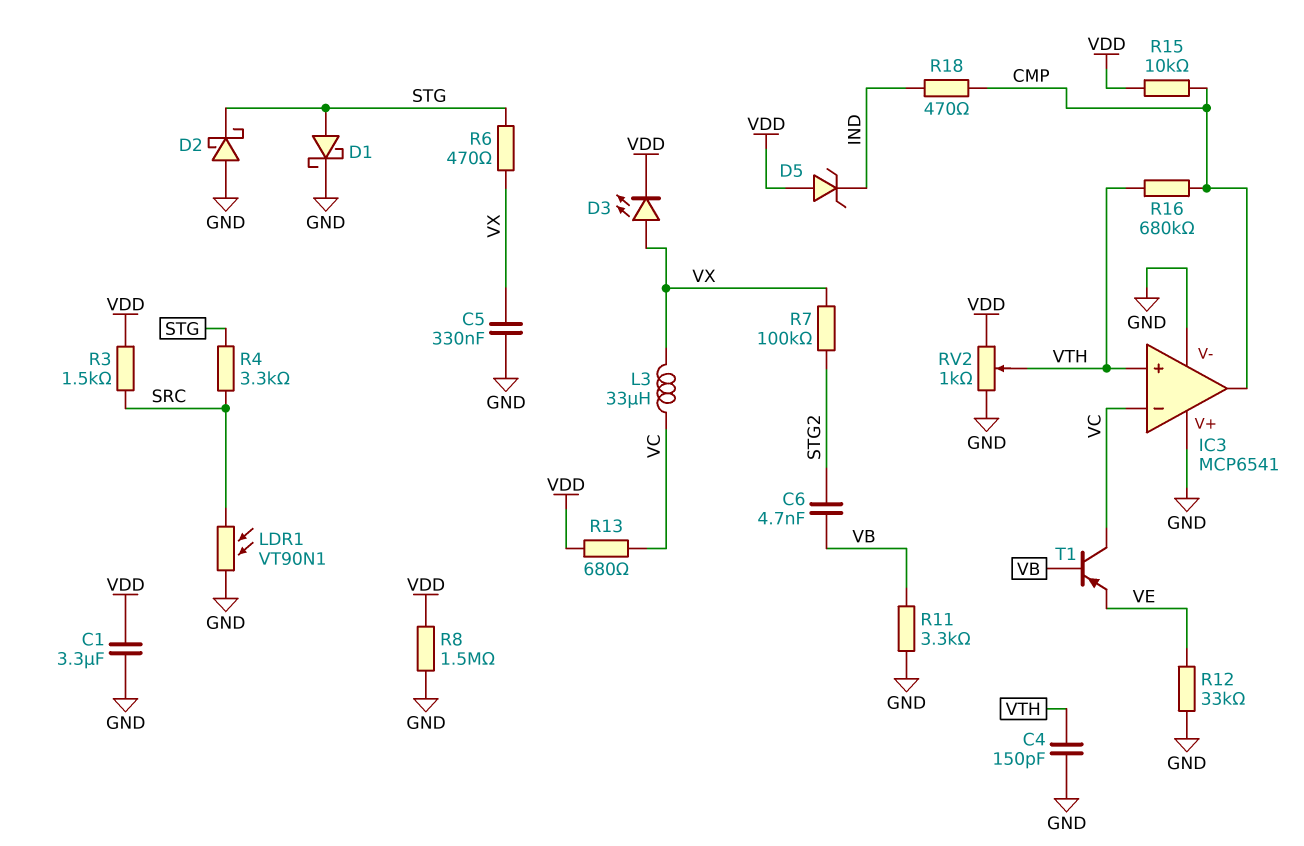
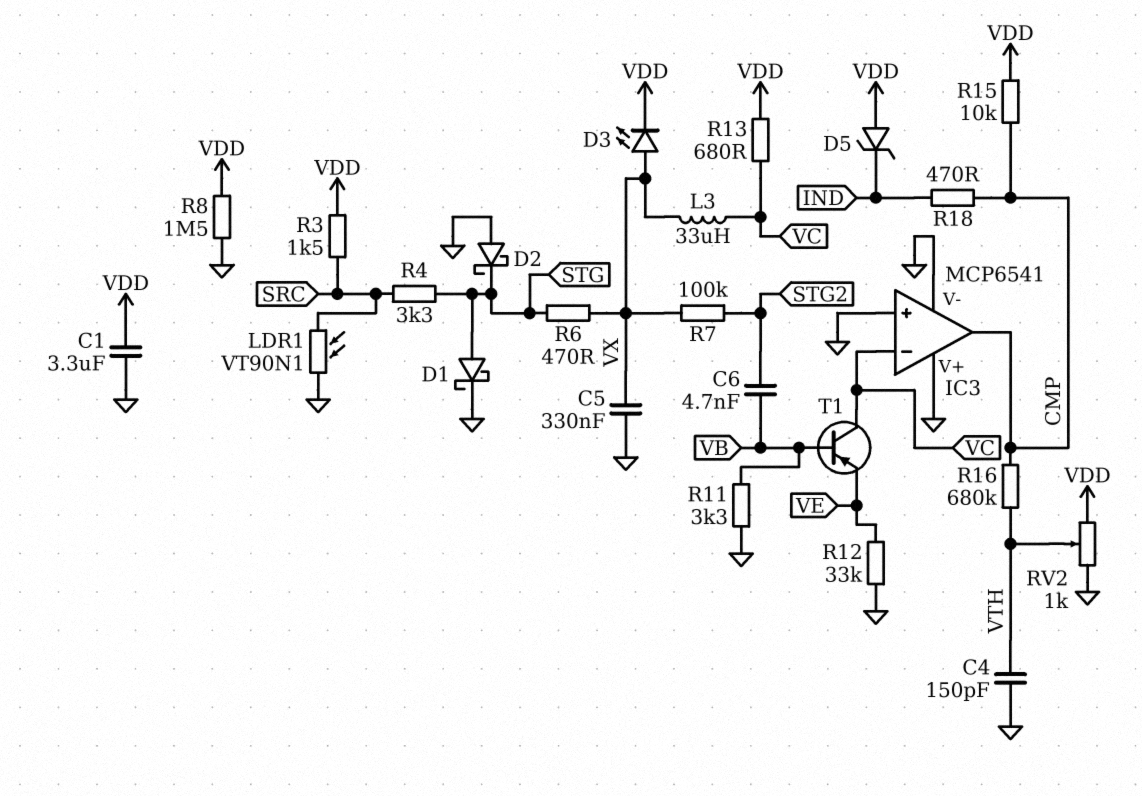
IC3 pin in+: VTH -> GND

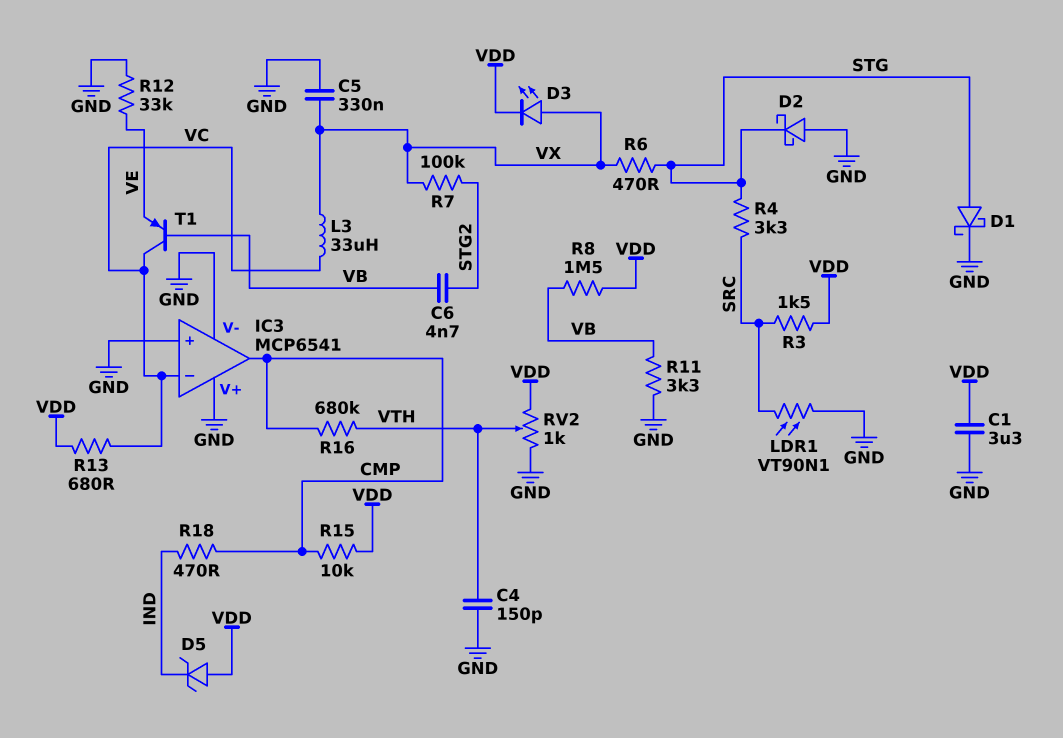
R8: 1.5M (GND, VDD) -> 1.5M (VB, VDD)

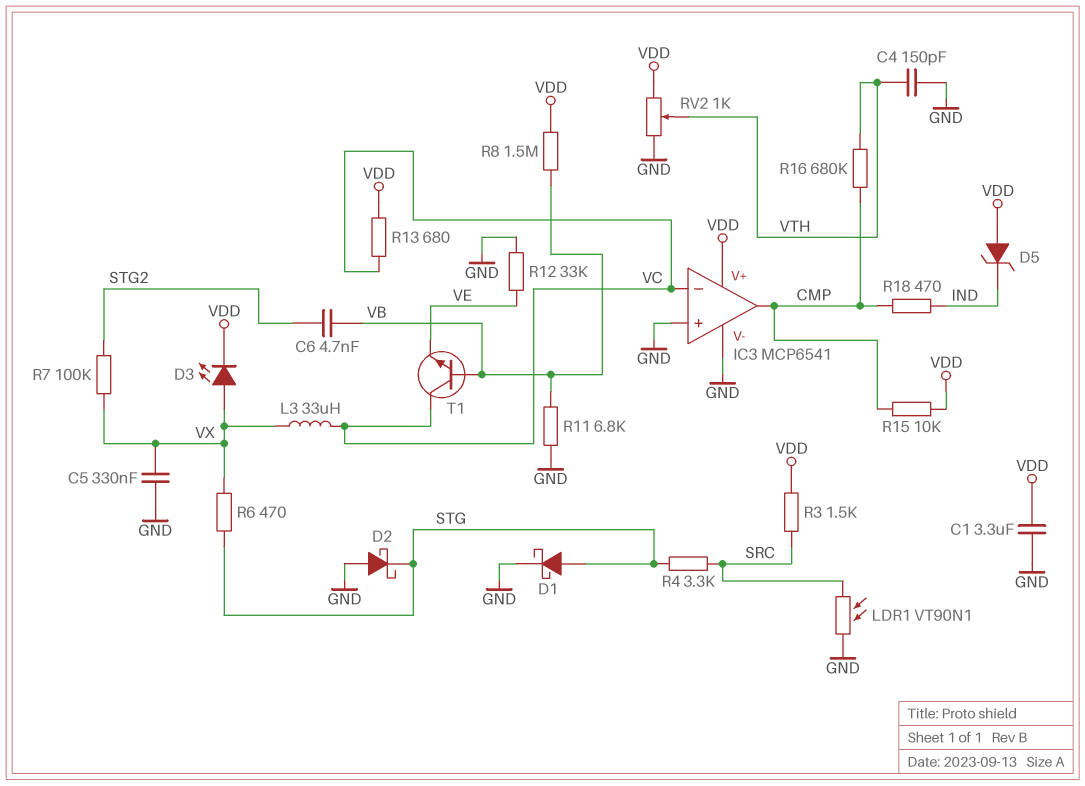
IC3 pin V+: GND -> VDD
R11: 3.3k (GND, VB) -> 6.8k (GND, VB)
T1: PNP (B VB, C VC, E VE) -> NPN (B VB, C VC, E VE)

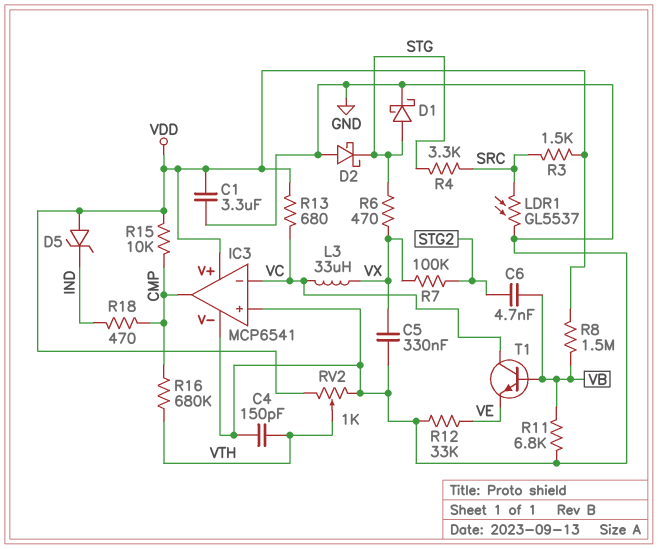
D3: LED (A VX, K VDD) -> none
LDR1: VT90N1 (GND, SRC) -> GL5537 (GND, SRC)

